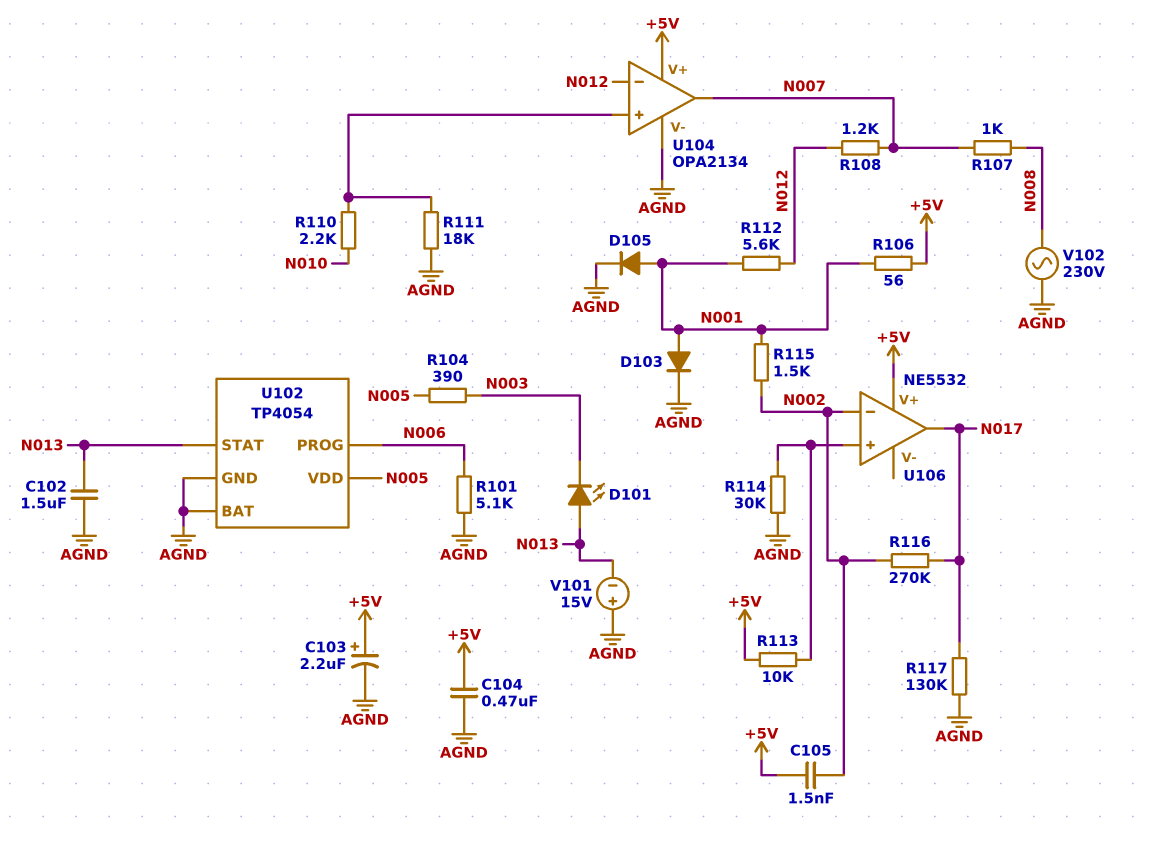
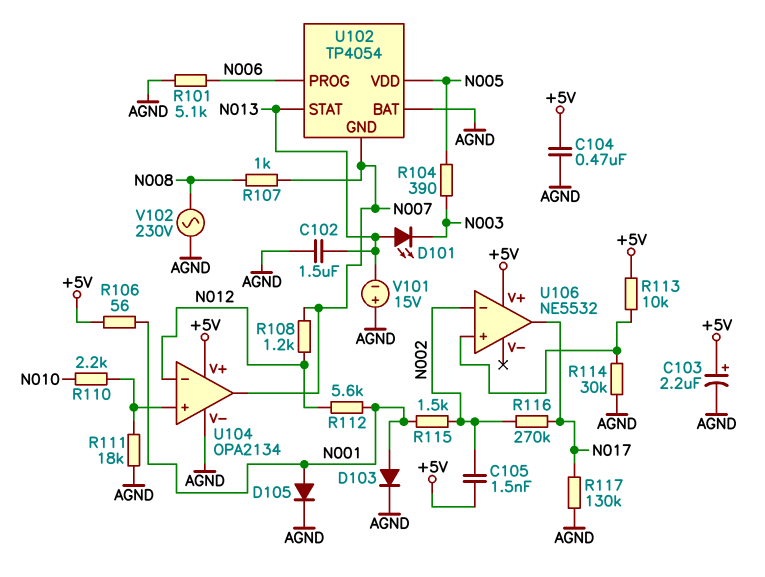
U102 pin GND: AGND -> N007

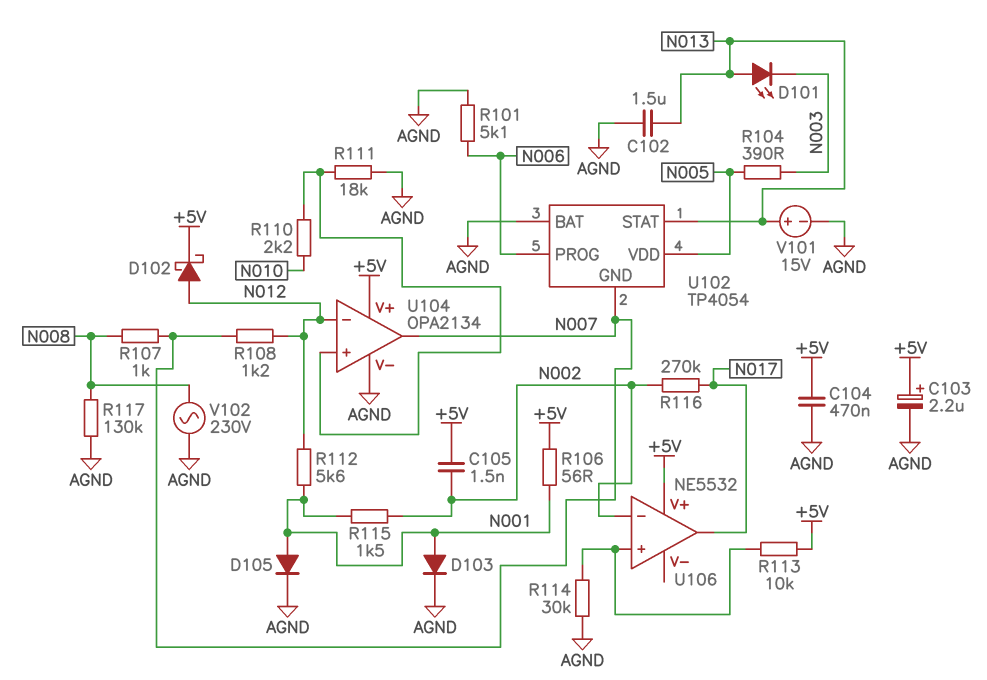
D102: none -> schottky (A N012, K +5V)
R117: 130k (AGND, N017) -> 130k (AGND, N008)
V101: 15V (plus AGND, minus N013) -> 15V (plus N013, minus AGND)

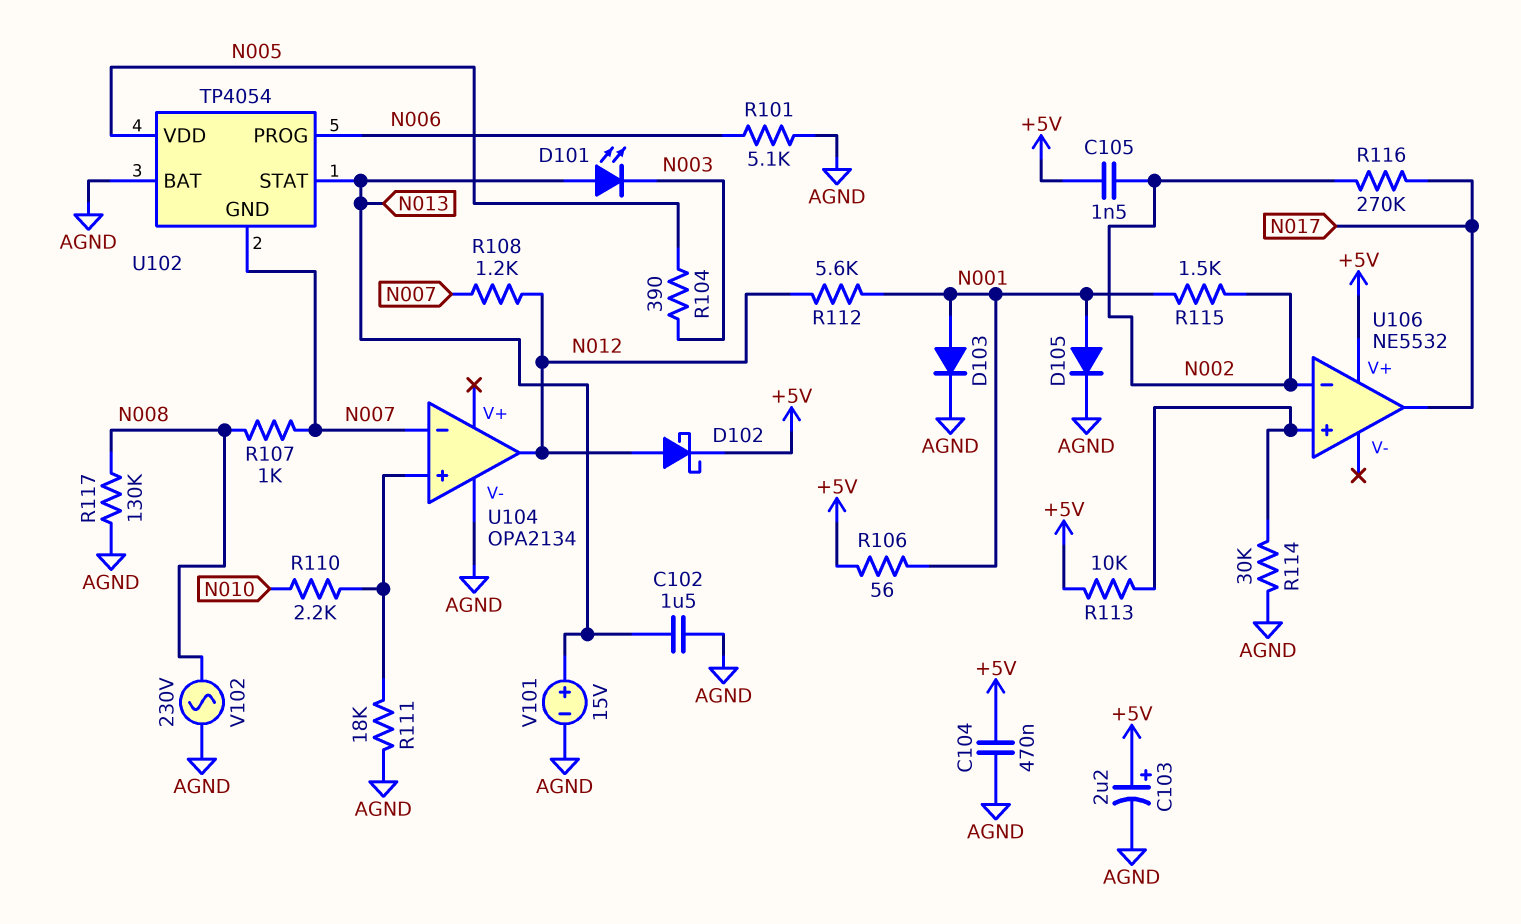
U104 pin V+: +5V -> none
U104 pin in-: N012 -> N007
U104 pin out: N007 -> N012

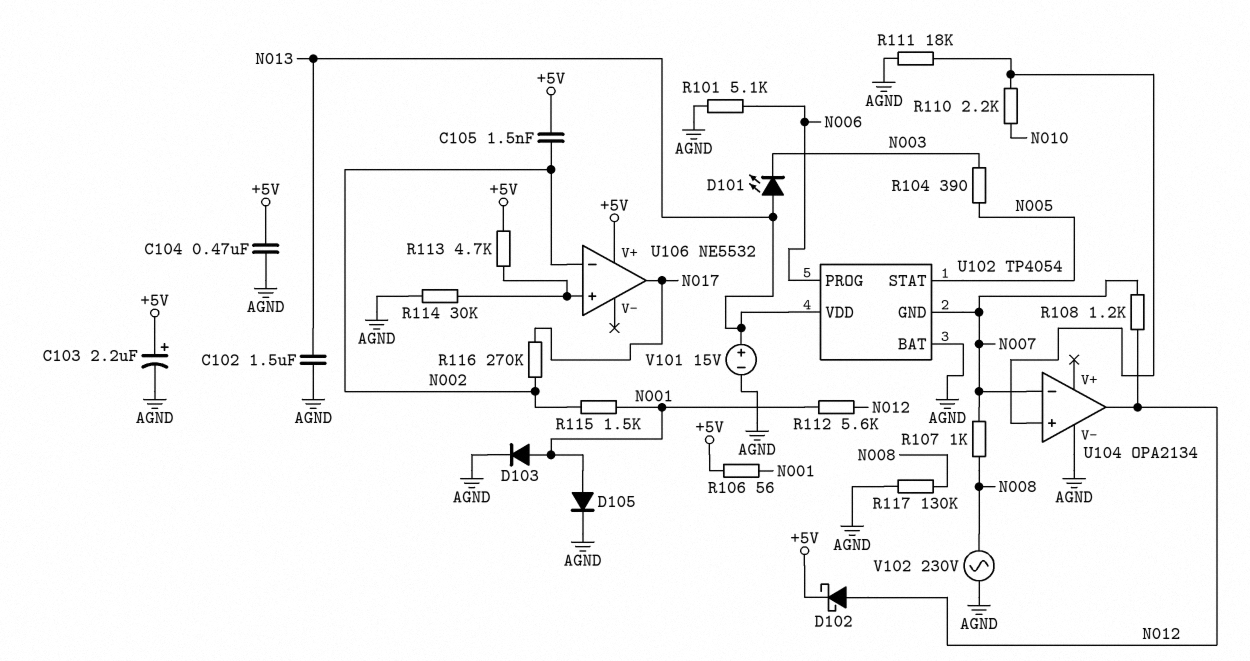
R113: 10k (+5V, U106/in+) -> 4.7k (+5V, U106/in+)
U102 pin STAT: N013 -> N005
U102 pin VDD: N005 -> N013

